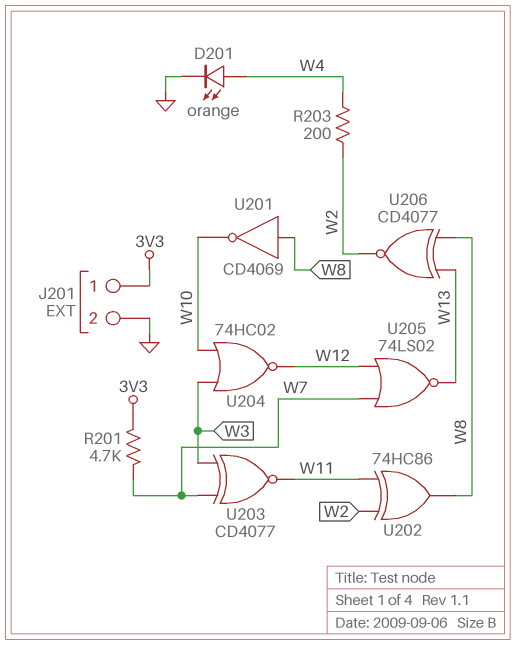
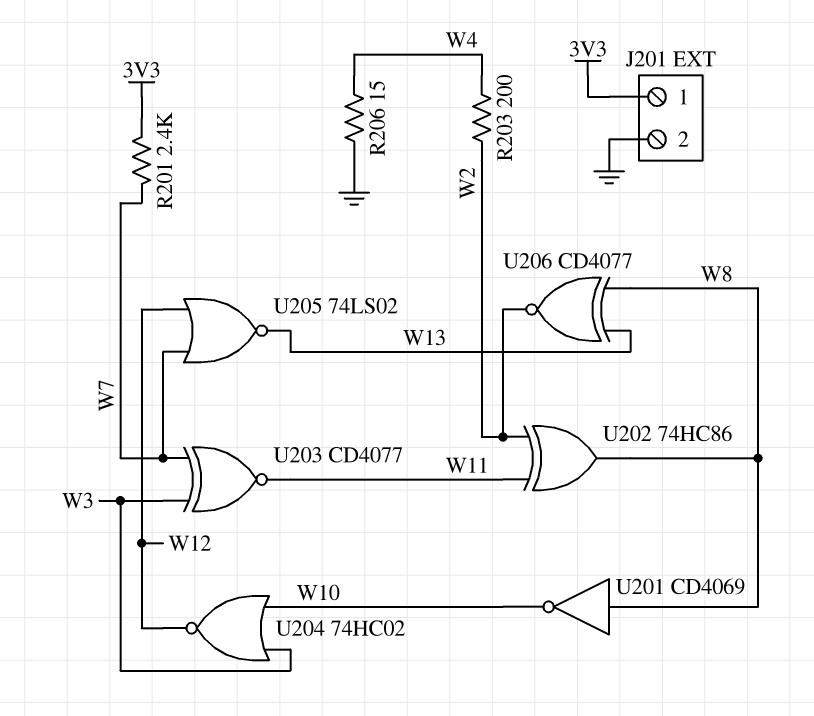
D201: LED orange (A W4, K GND) -> none
R201: 4.7k (3V3, W7) -> 2.4k (3V3, W7)
R206: none -> 15 (GND, W4)

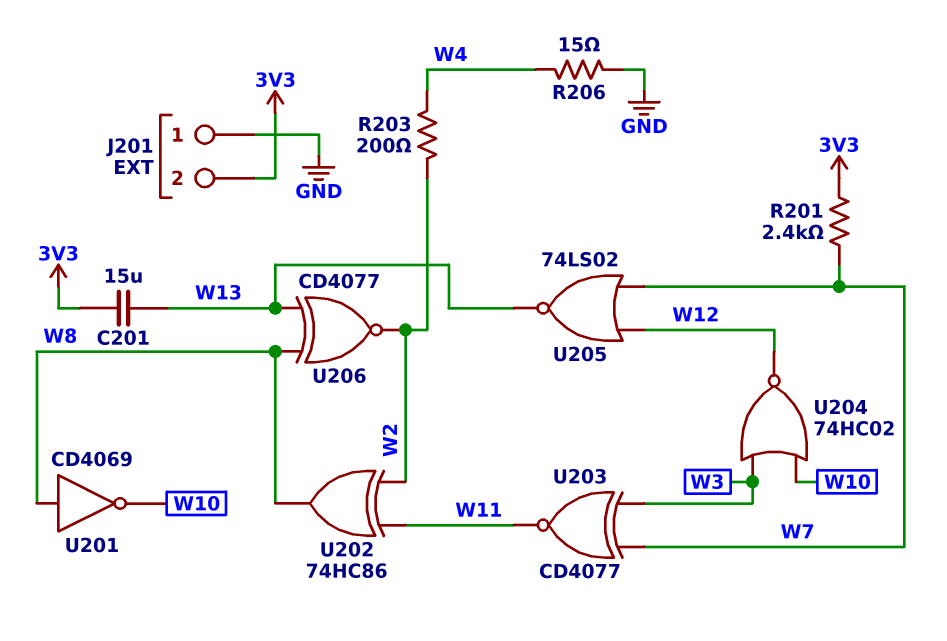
C201: none -> 15uF (3V3, W13)
J201 pin 1: 3V3 -> GND
J201 pin 2: GND -> 3V3

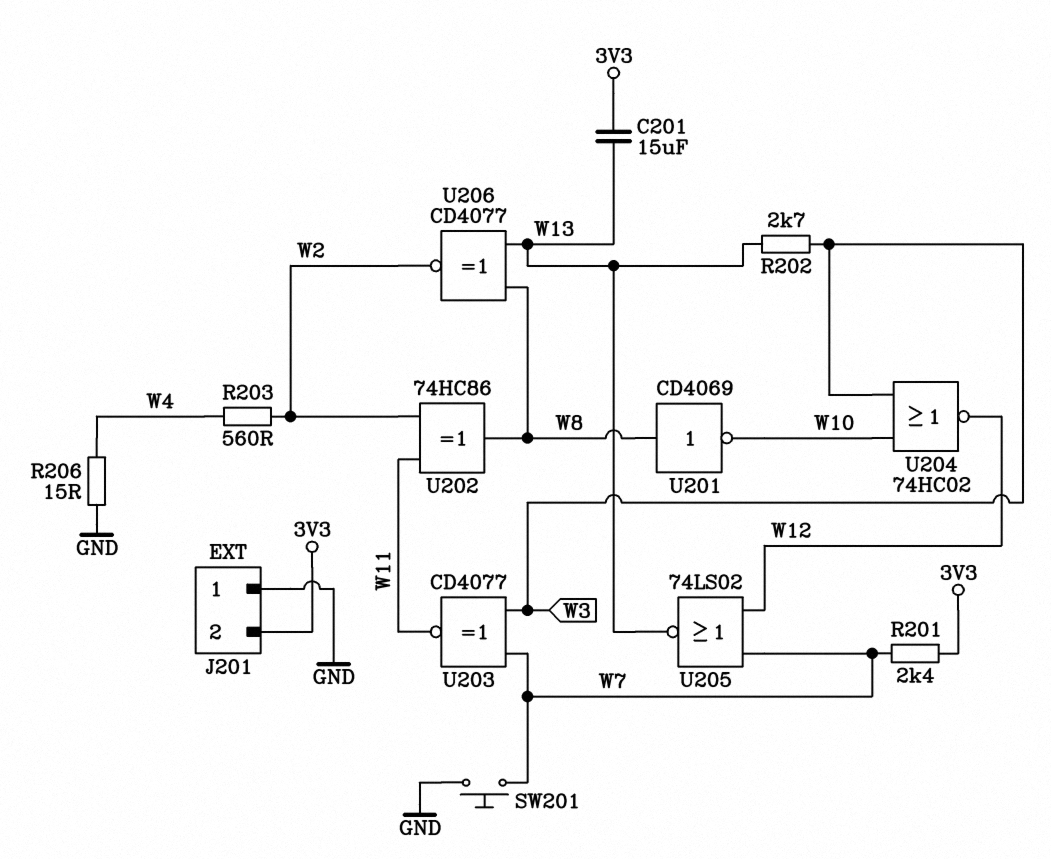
R202: none -> 2.7k (W3, W13)
R203: 200 (W2, W4) -> 560 (W2, W4)
SW201: none -> button (GND, W7)

